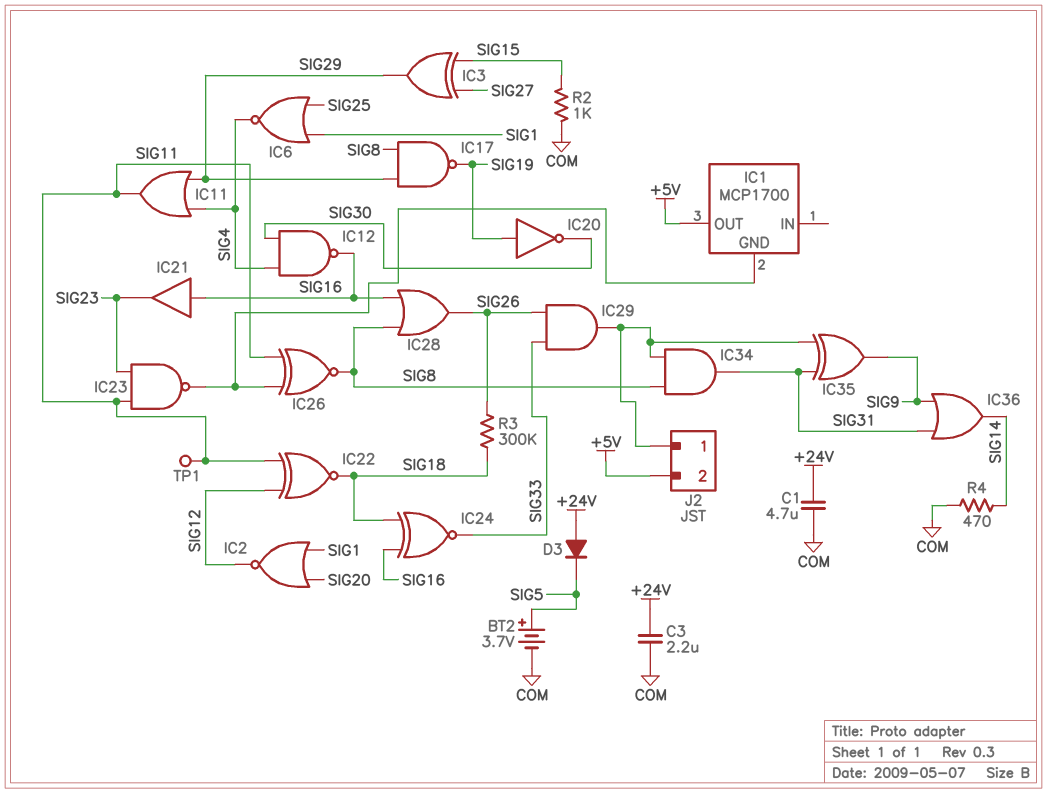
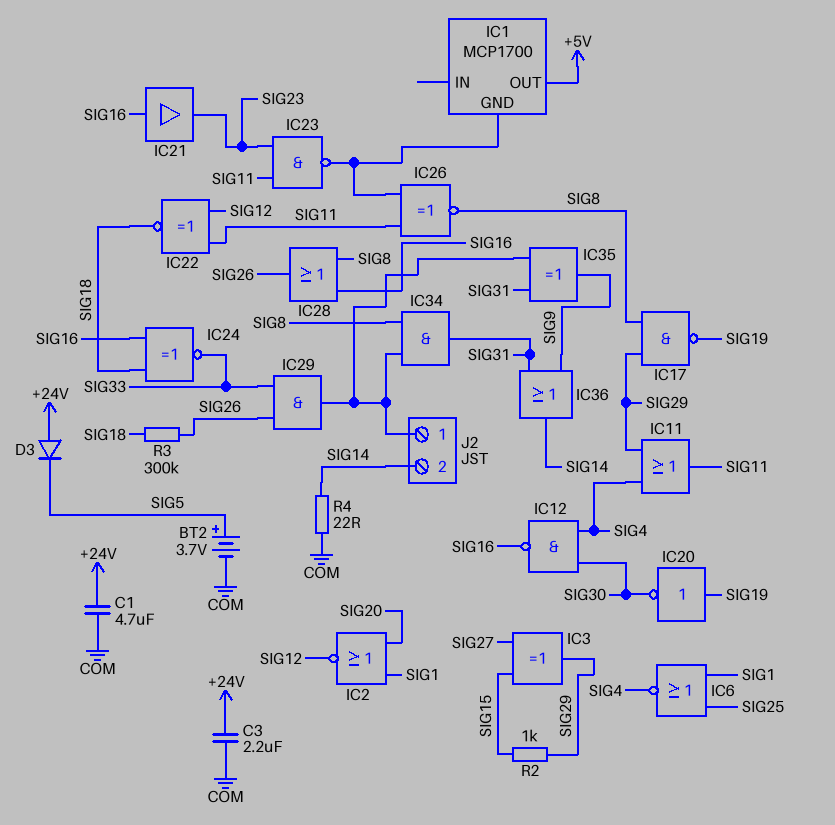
J2 pin 2: +5V -> SIG14
R2: 1k (COM, SIG15) -> 1k (SIG15, SIG29)
R4: 470 (COM, SIG14) -> 22 (COM, SIG14)
TP1: test point (SIG11) -> none

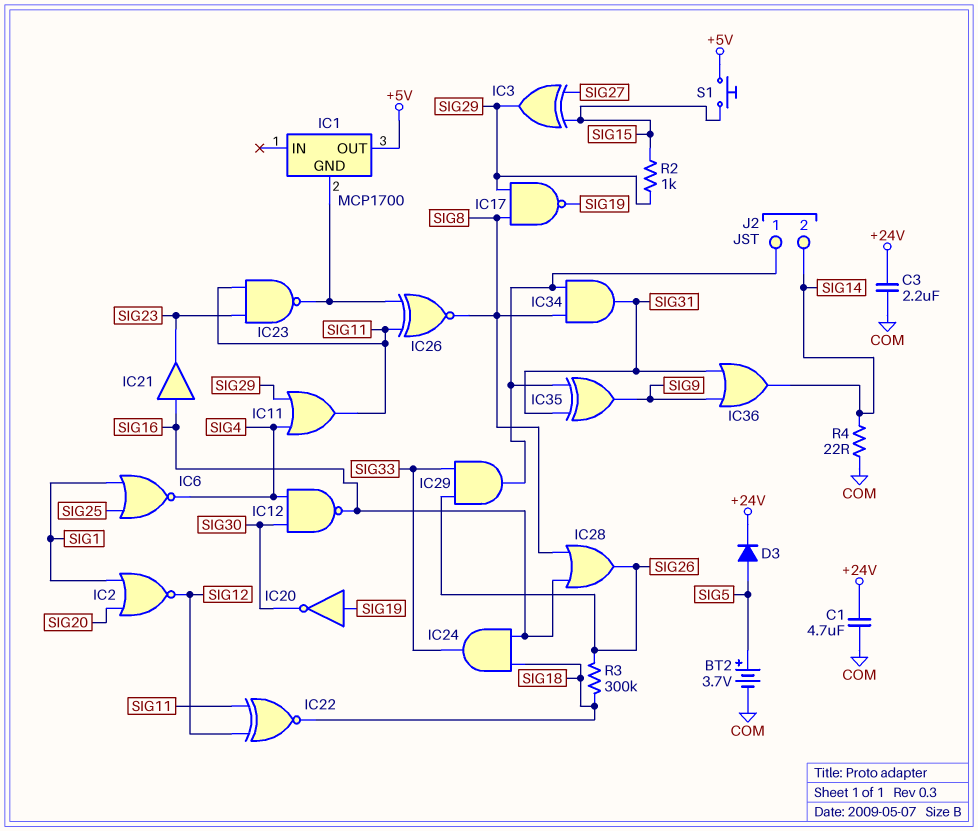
D3: diode (A +24V, K SIG5) -> diode (A SIG5, K +24V)
IC24: XNOR (in SIG16, in SIG18, out SIG33) -> AND (in SIG16, in SIG18, out SIG33)
S1: none -> button (+5V, SIG15)

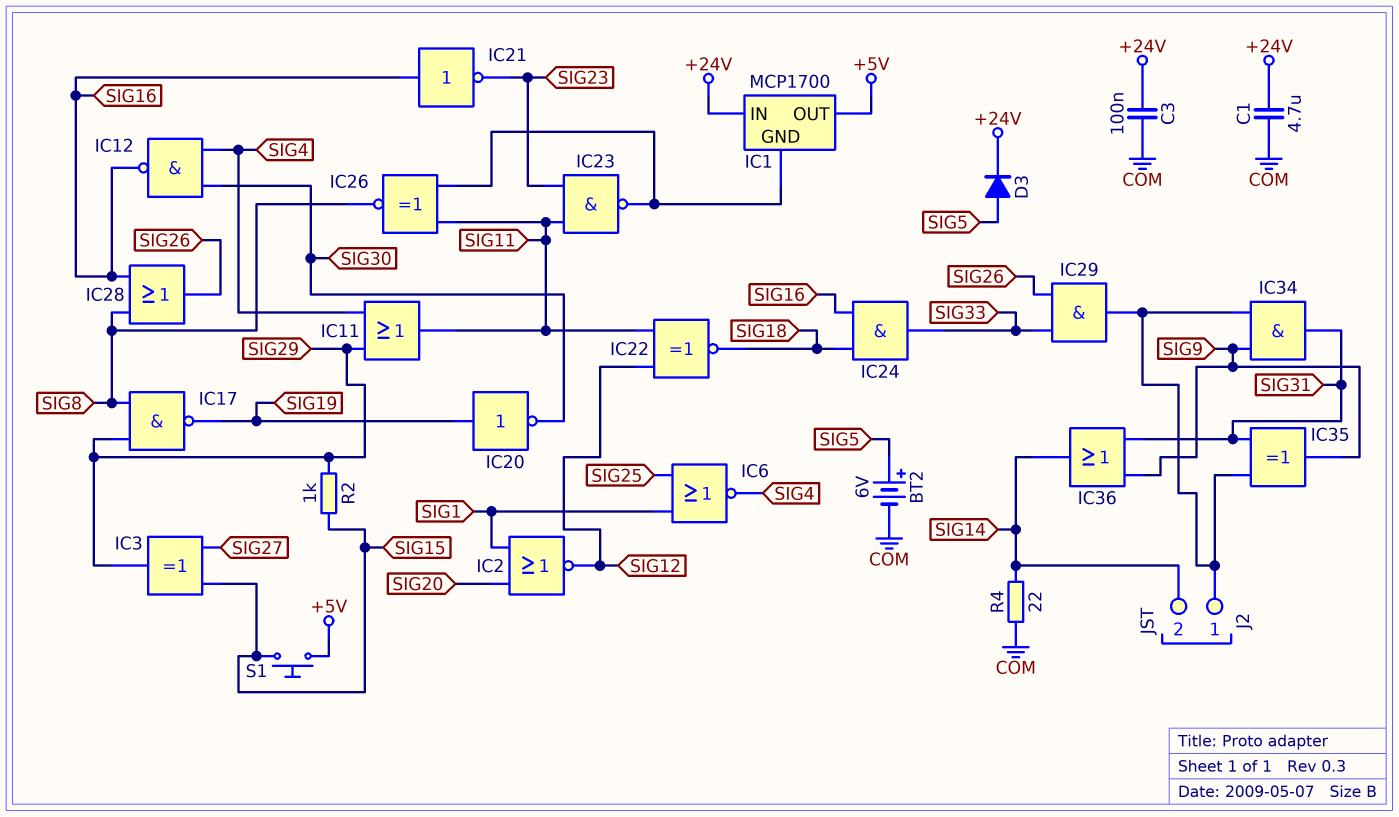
BT2: 3.7V (plus SIG5, minus COM) -> 6V (plus SIG5, minus COM)
C3: 2.2uF (+24V, COM) -> 100nF (+24V, COM)
IC1 pin IN: none -> +24V
IC21: buffer (in SIG16, out SIG23) -> NOT (in SIG16, out SIG23)
IC34: AND (in J2/1, in SIG8, out SIG31) -> AND (in J2/1, in SIG9, out SIG31)
R3: 300k (SIG18, SIG26) -> none

